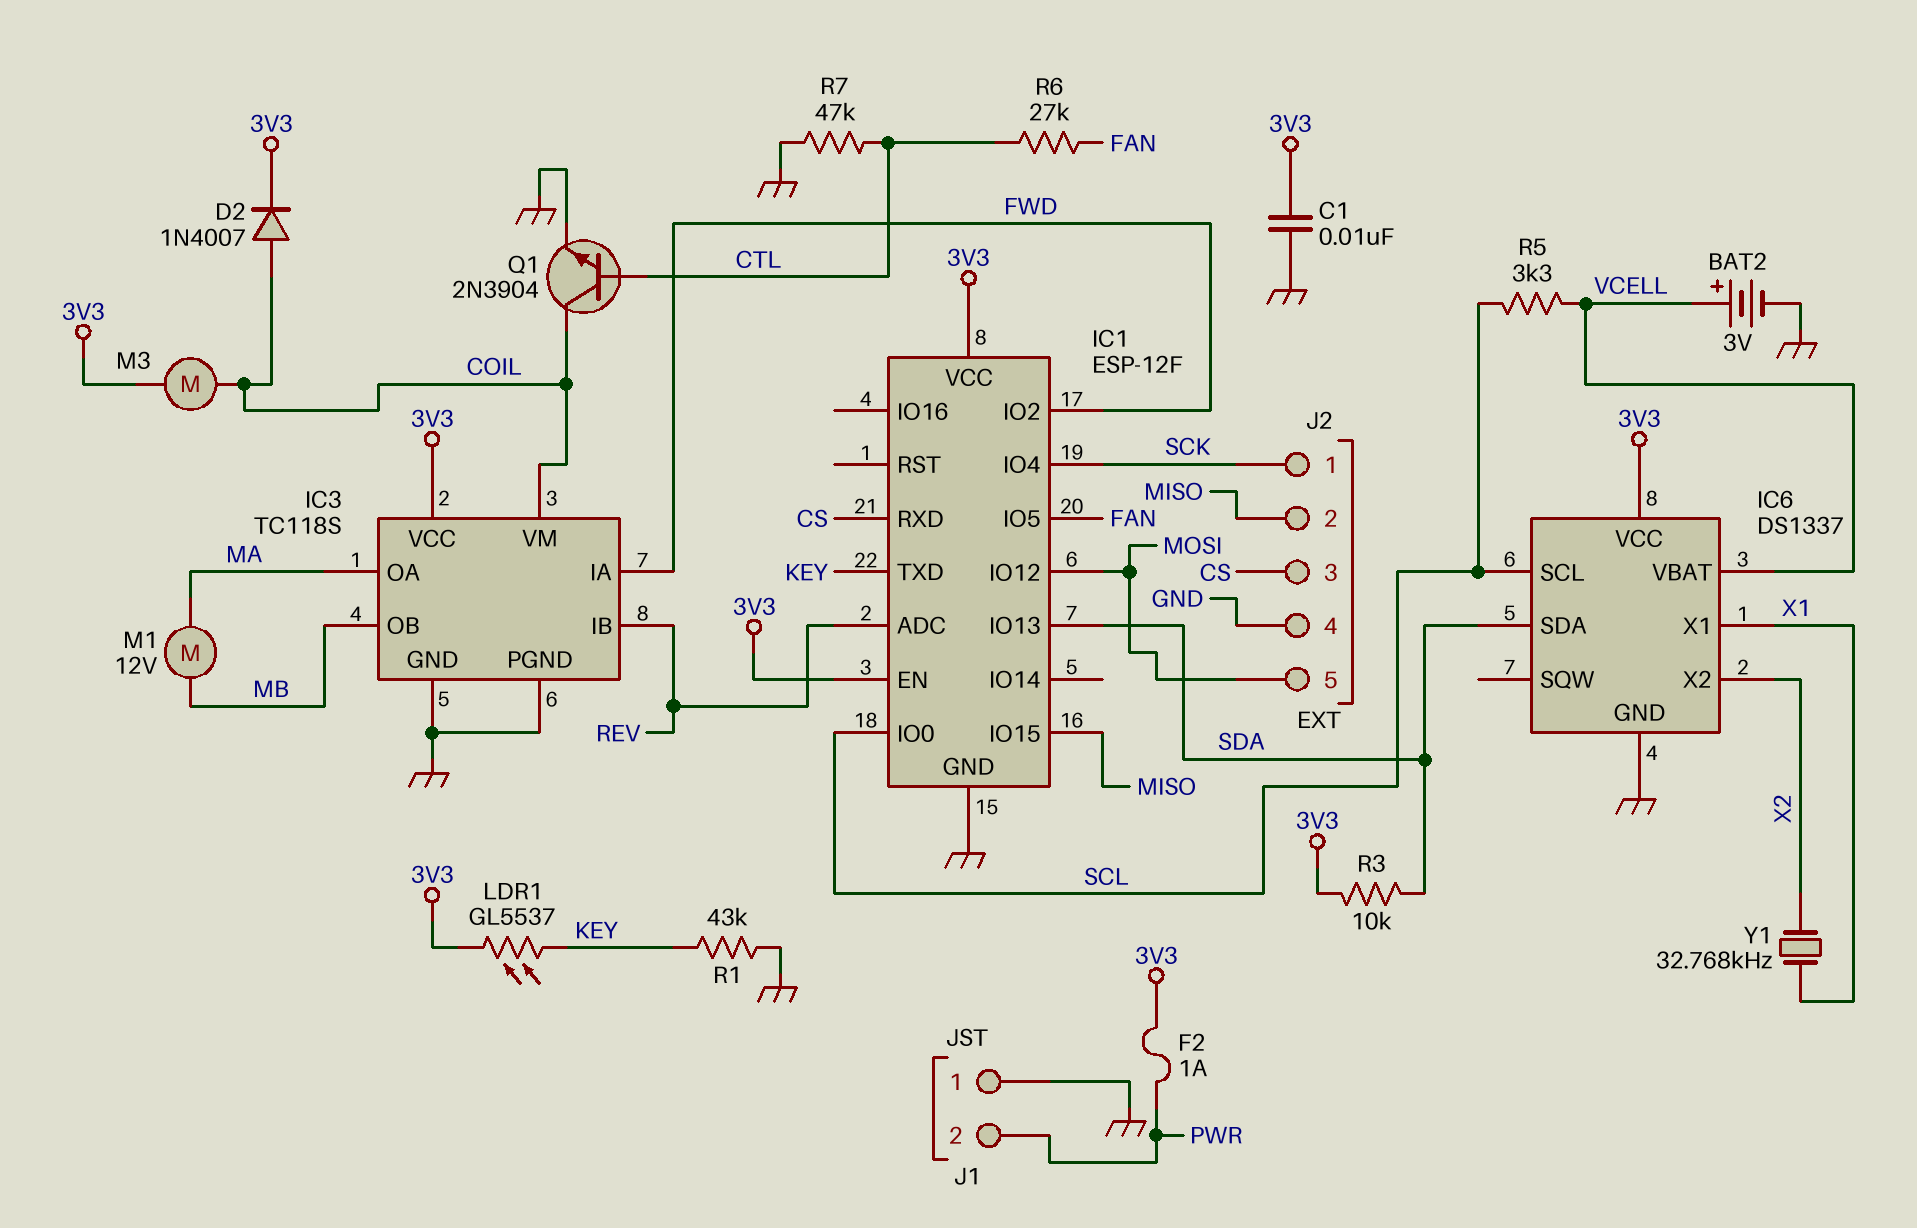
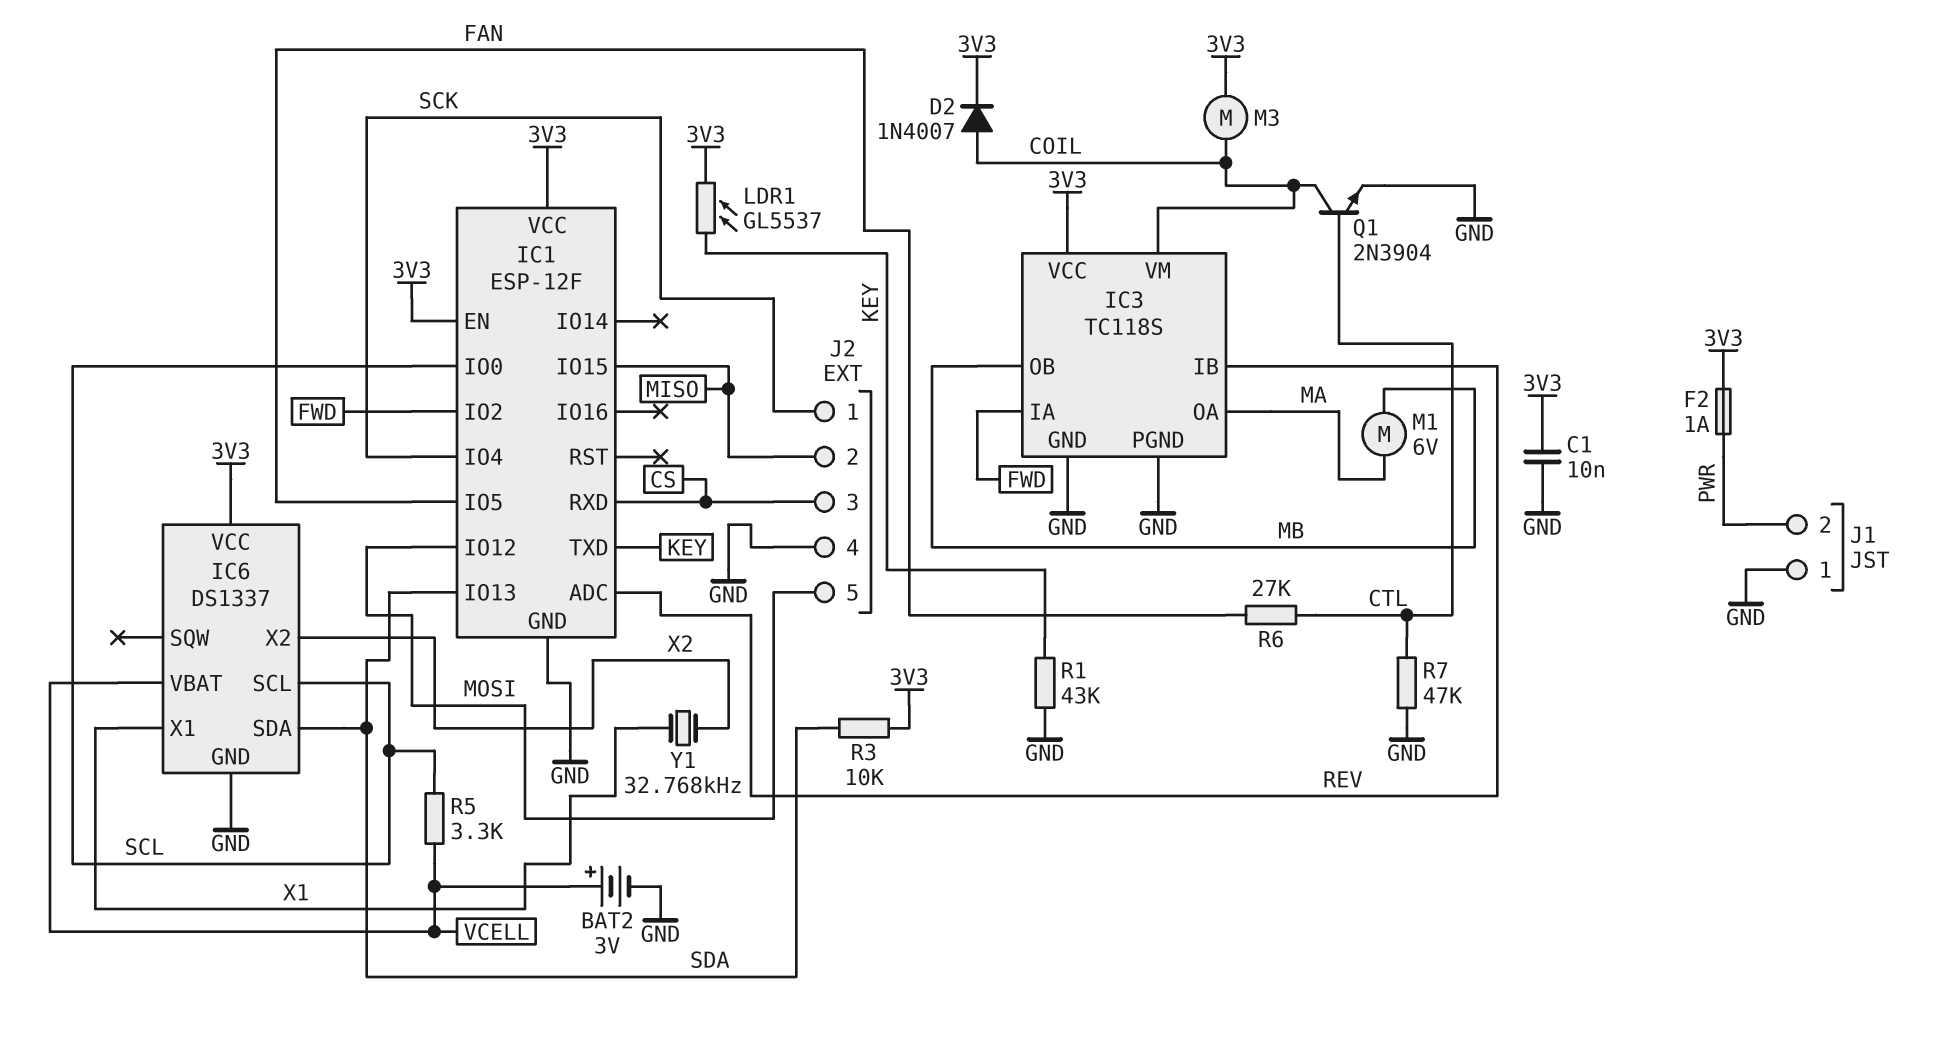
M1: motor 12V (MA, MB) -> motor 6V (MA, MB)

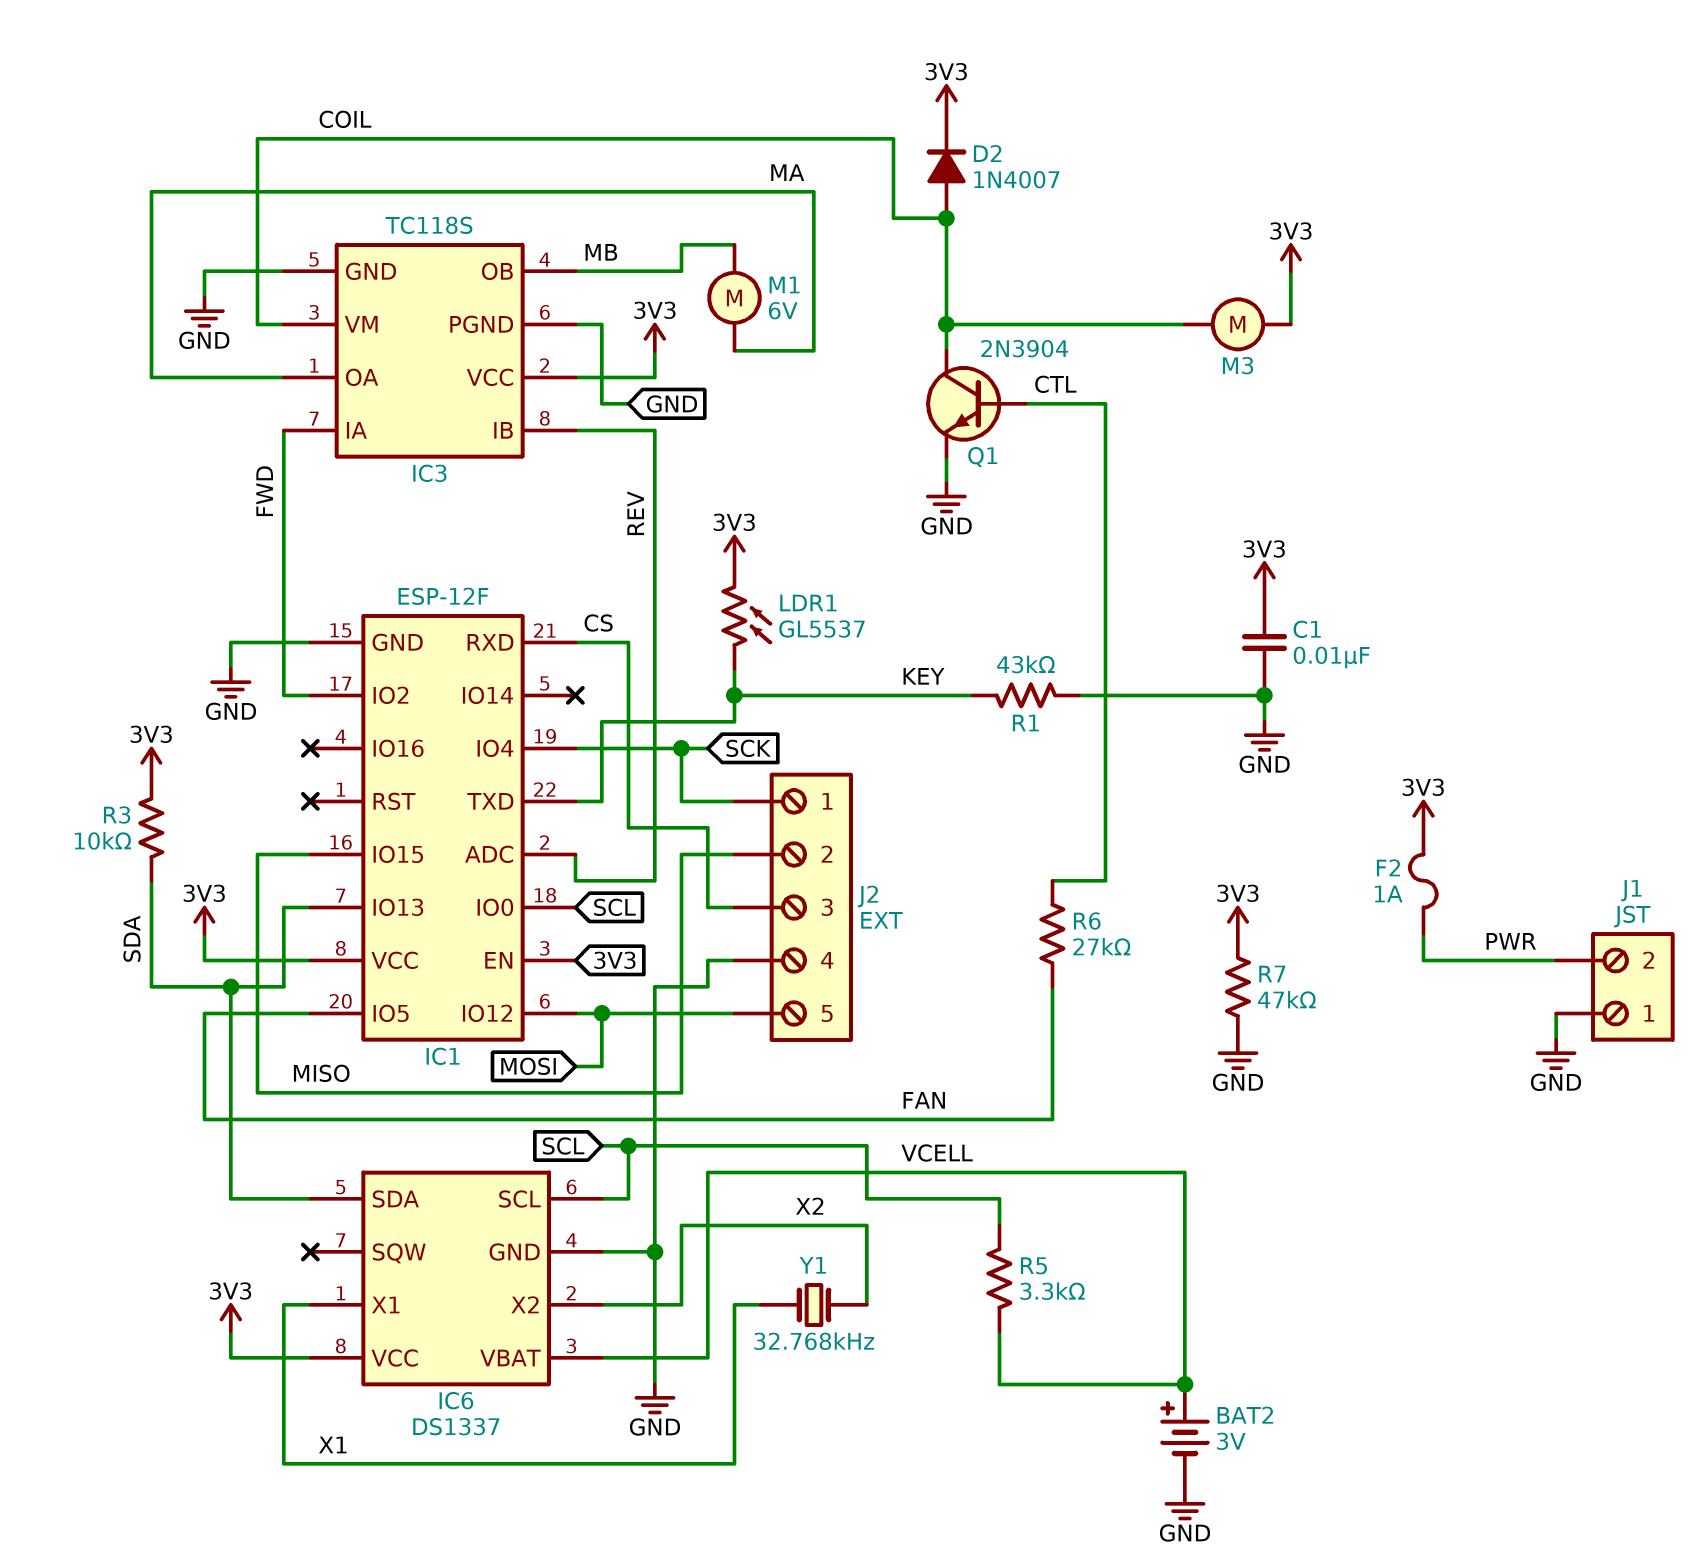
R7: 47k (CTL, GND) -> 47k (3V3, GND)

